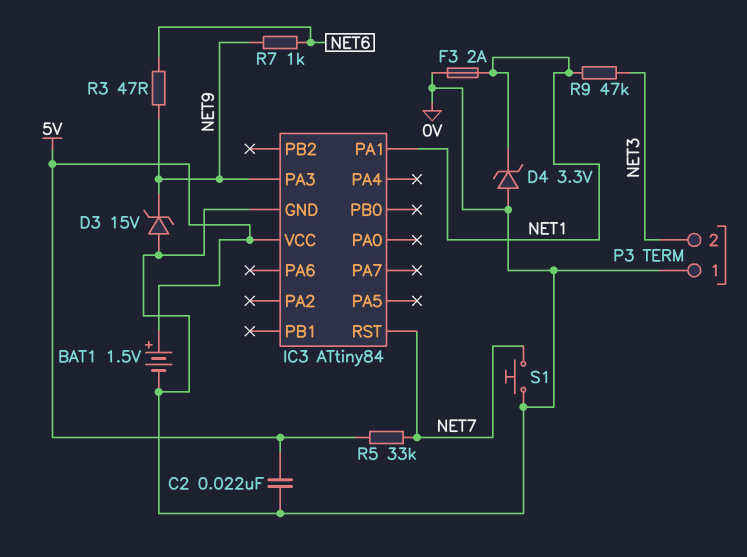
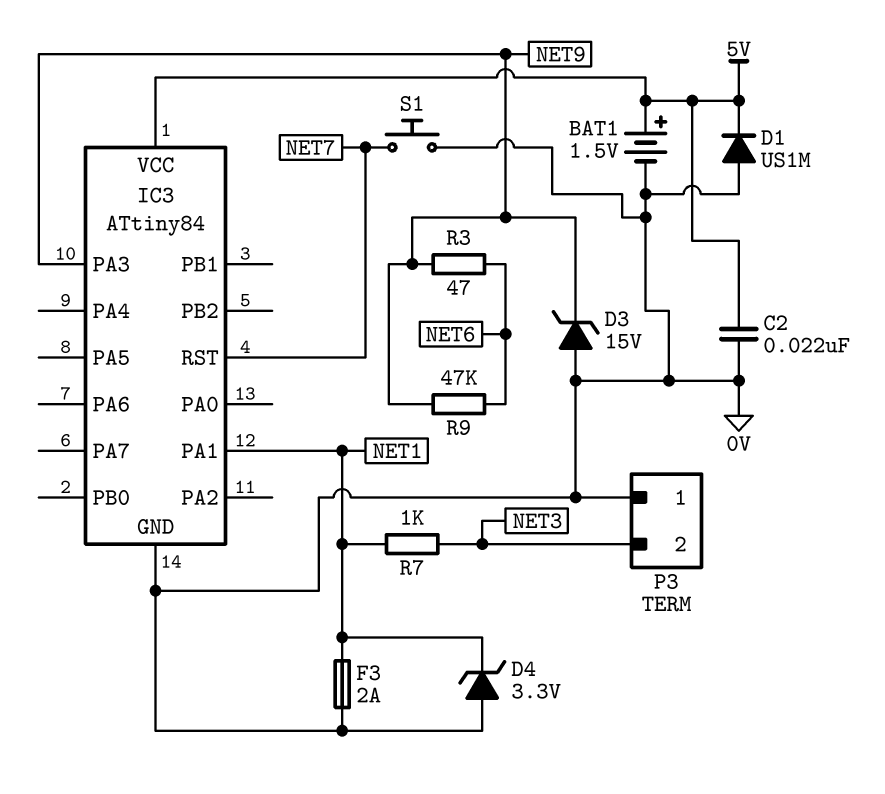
D1: none -> diode US1M (A 0V, K 5V)
R5: 33k (5V, NET7) -> none
R7: 1k (NET6, NET9) -> 1k (NET1, NET3)
R9: 47k (NET1, NET3) -> 47k (NET6, NET9)

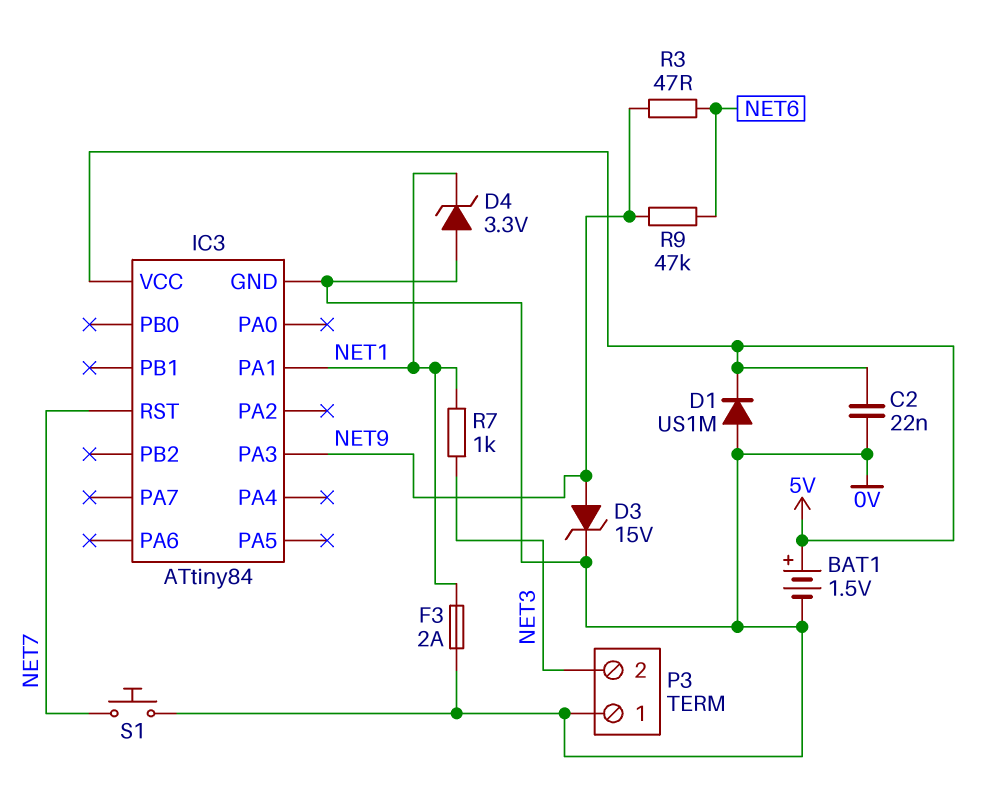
D3: zener 15V (A 0V, K NET9) -> zener 15V (A NET9, K 0V)

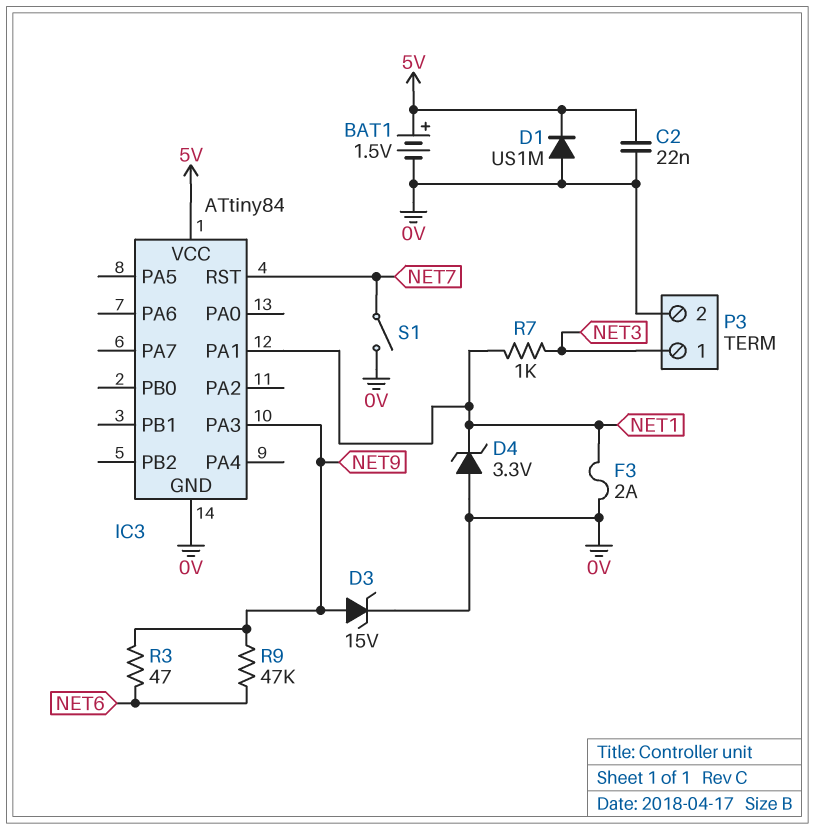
P3 pin 1: 0V -> NET3
P3 pin 2: NET3 -> 0V
S1: button (0V, NET7) -> switch (0V, NET7)

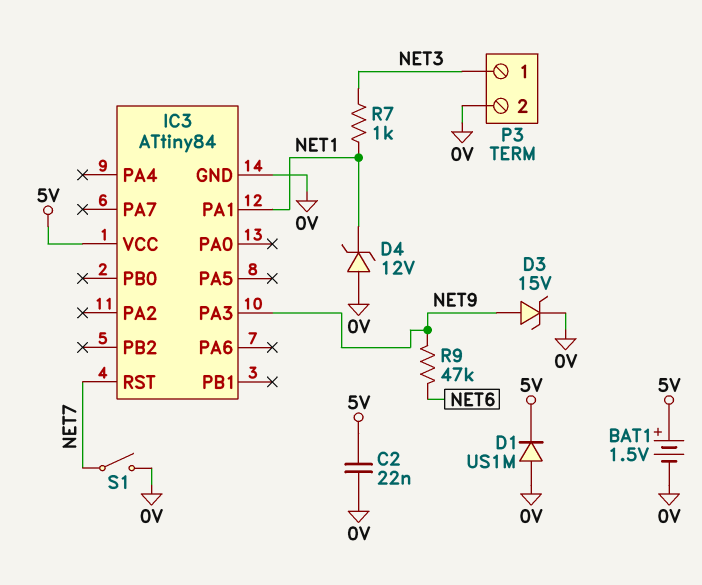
D4: zener 3.3V (A 0V, K NET1) -> zener 12V (A 0V, K NET1)
F3: 2A (0V, NET1) -> none
R3: 47 (NET6, NET9) -> none

